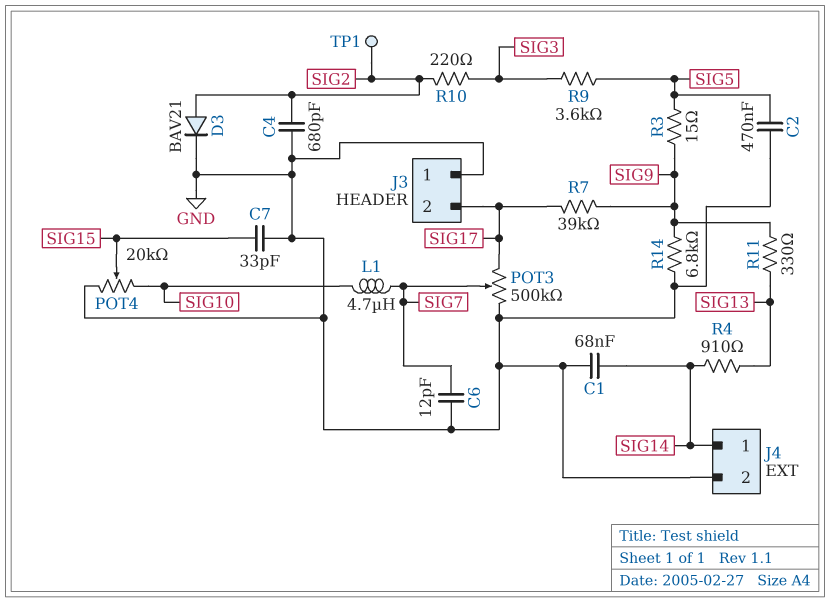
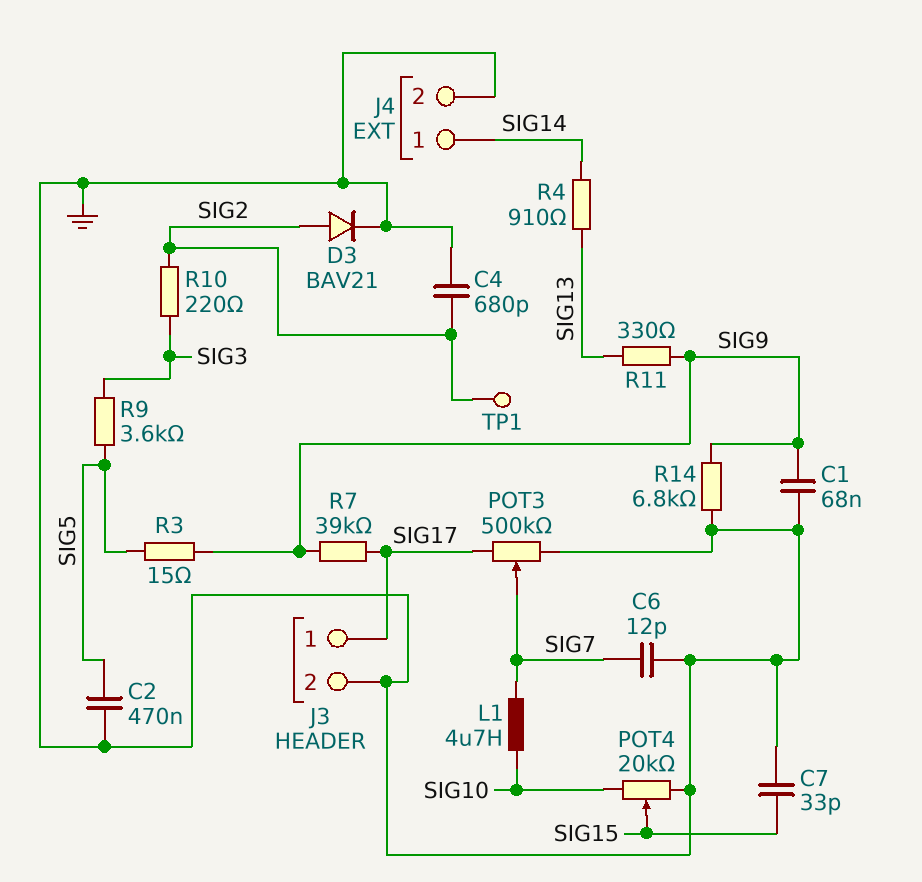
C1: 68nF (GND, SIG14) -> 68nF (GND, SIG9)
J3 pin 1: GND -> SIG17
J3 pin 2: SIG17 -> GND

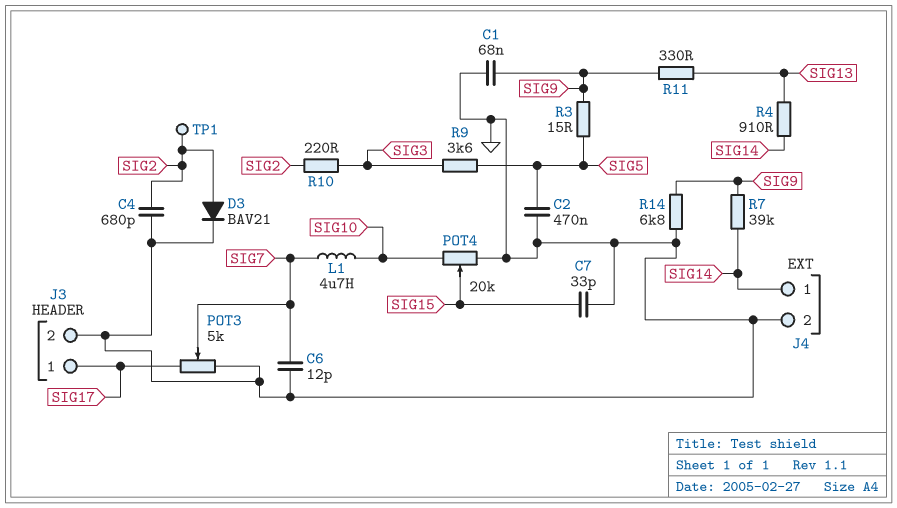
POT3: 500k (GND, SIG17, wiper SIG7) -> 5k (GND, SIG17, wiper SIG7)
R7: 39k (SIG9, SIG17) -> 39k (SIG9, SIG14)

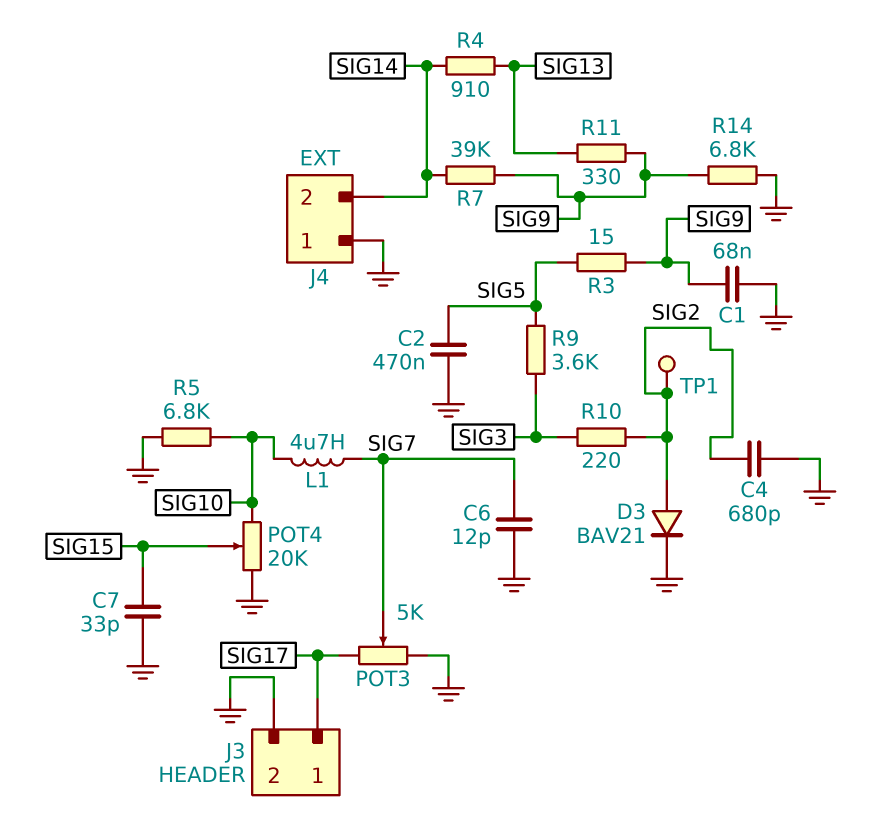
J4 pin 1: SIG14 -> GND
J4 pin 2: GND -> SIG14
R5: none -> 6.8k (GND, SIG10)

